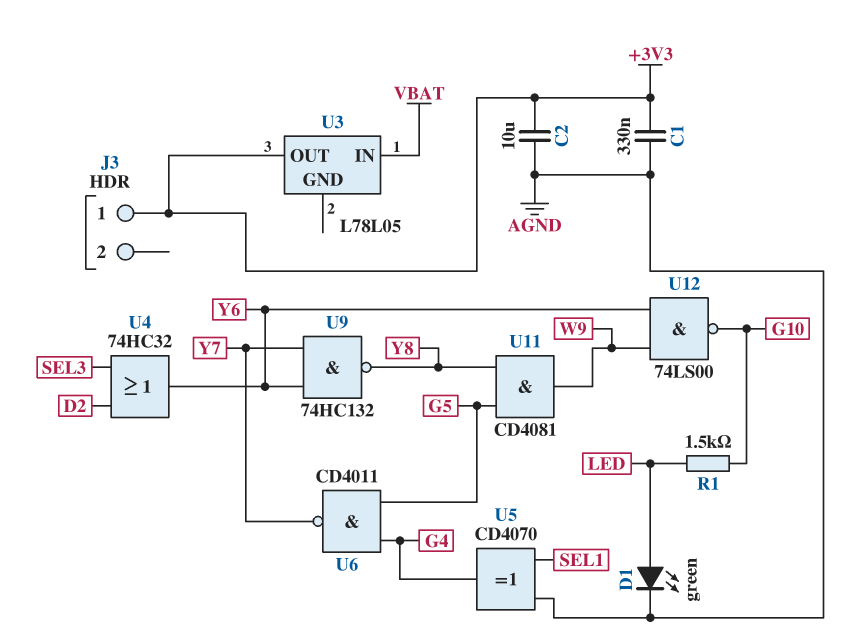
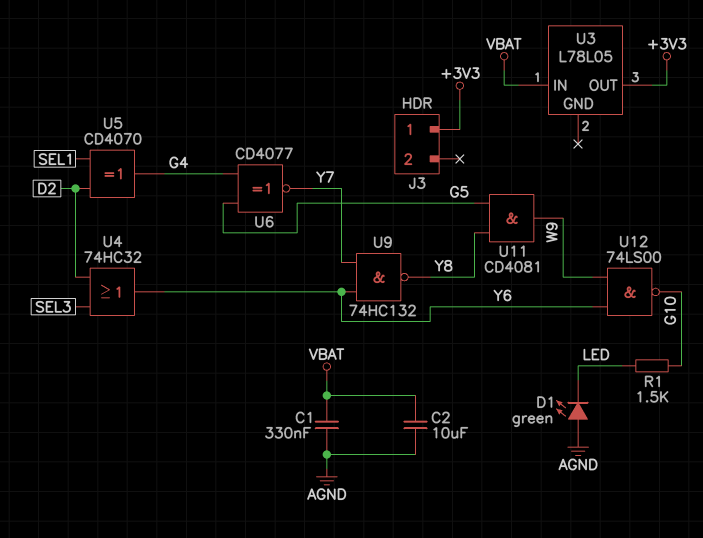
C1: 330nF (+3V3, AGND) -> 330nF (AGND, VBAT)
C2: 10uF (+3V3, AGND) -> 10uF (AGND, VBAT)
D1: LED green (A LED, K AGND) -> LED green (A AGND, K LED)
U5: XOR CD4070 (in AGND, in SEL1, out G4) -> XOR CD4070 (in D2, in SEL1, out G4)
U6: NAND CD4011 (in G4, in G5, out Y7) -> XNOR CD4077 (in G4, in G5, out Y7)

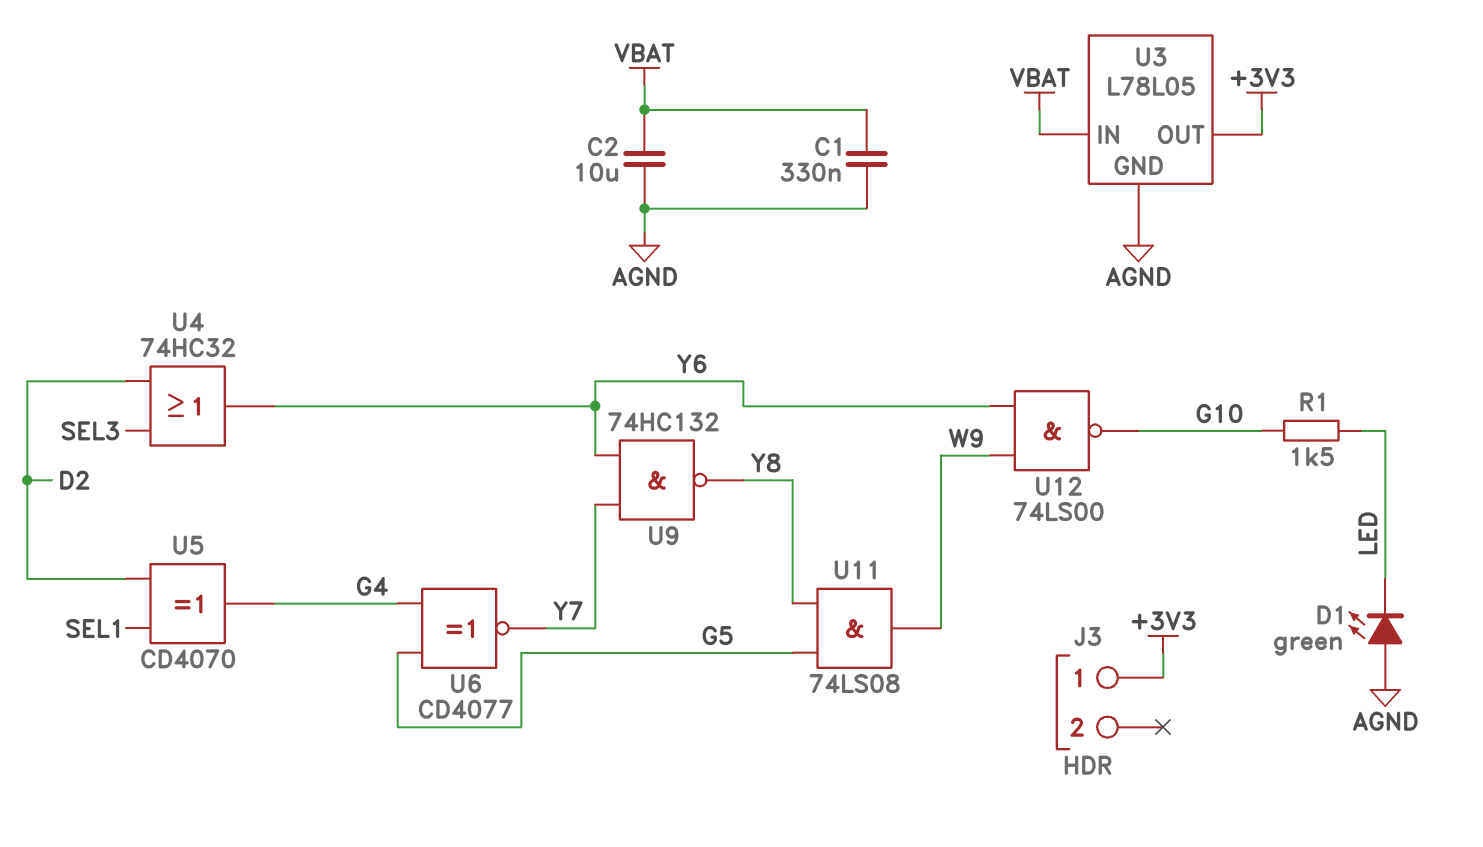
U3 pin GND: none -> AGND
U11: AND CD4081 (in G5, in Y8, out W9) -> AND 74LS08 (in G5, in Y8, out W9)

